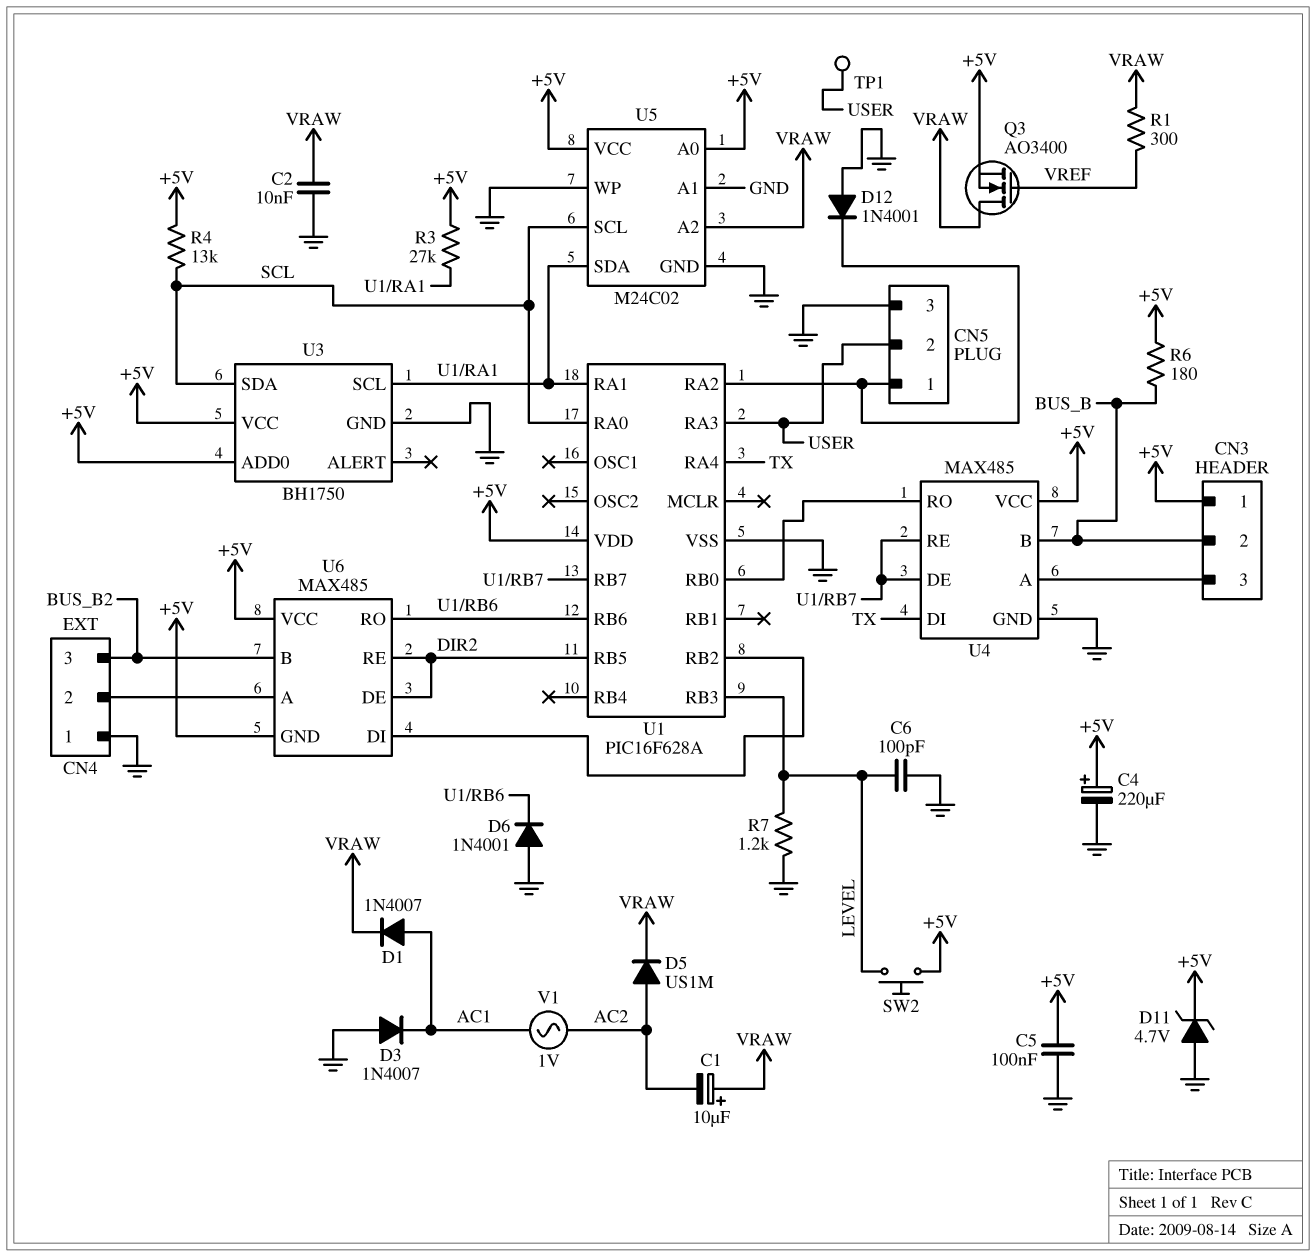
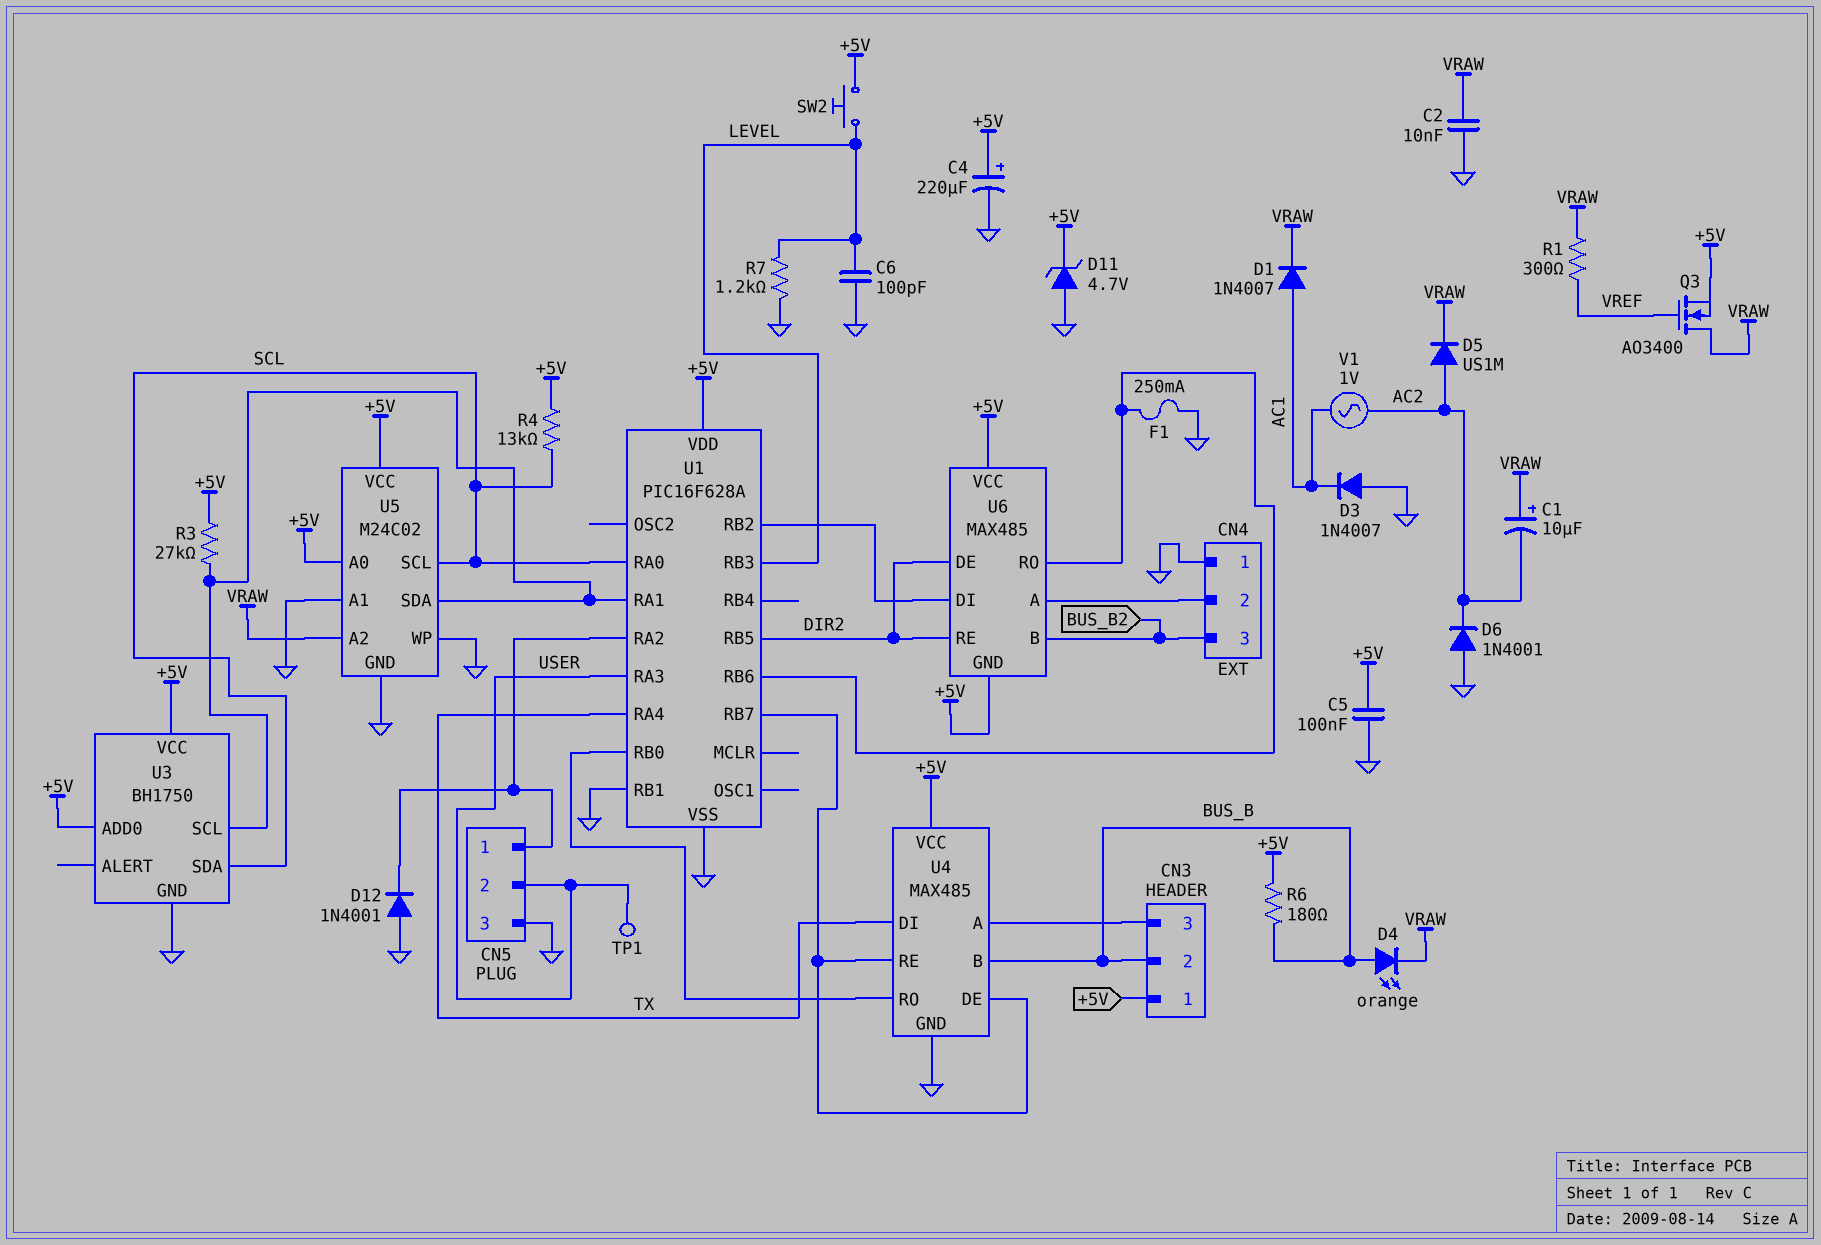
D4: none -> LED orange (A BUS_B, K VRAW)
D6: diode 1N4001 (A GND, K U1/RB6) -> diode 1N4001 (A GND, K AC2)
F1: none -> 250mA (GND, U1/RB6)
U1 pin RB1: none -> GND

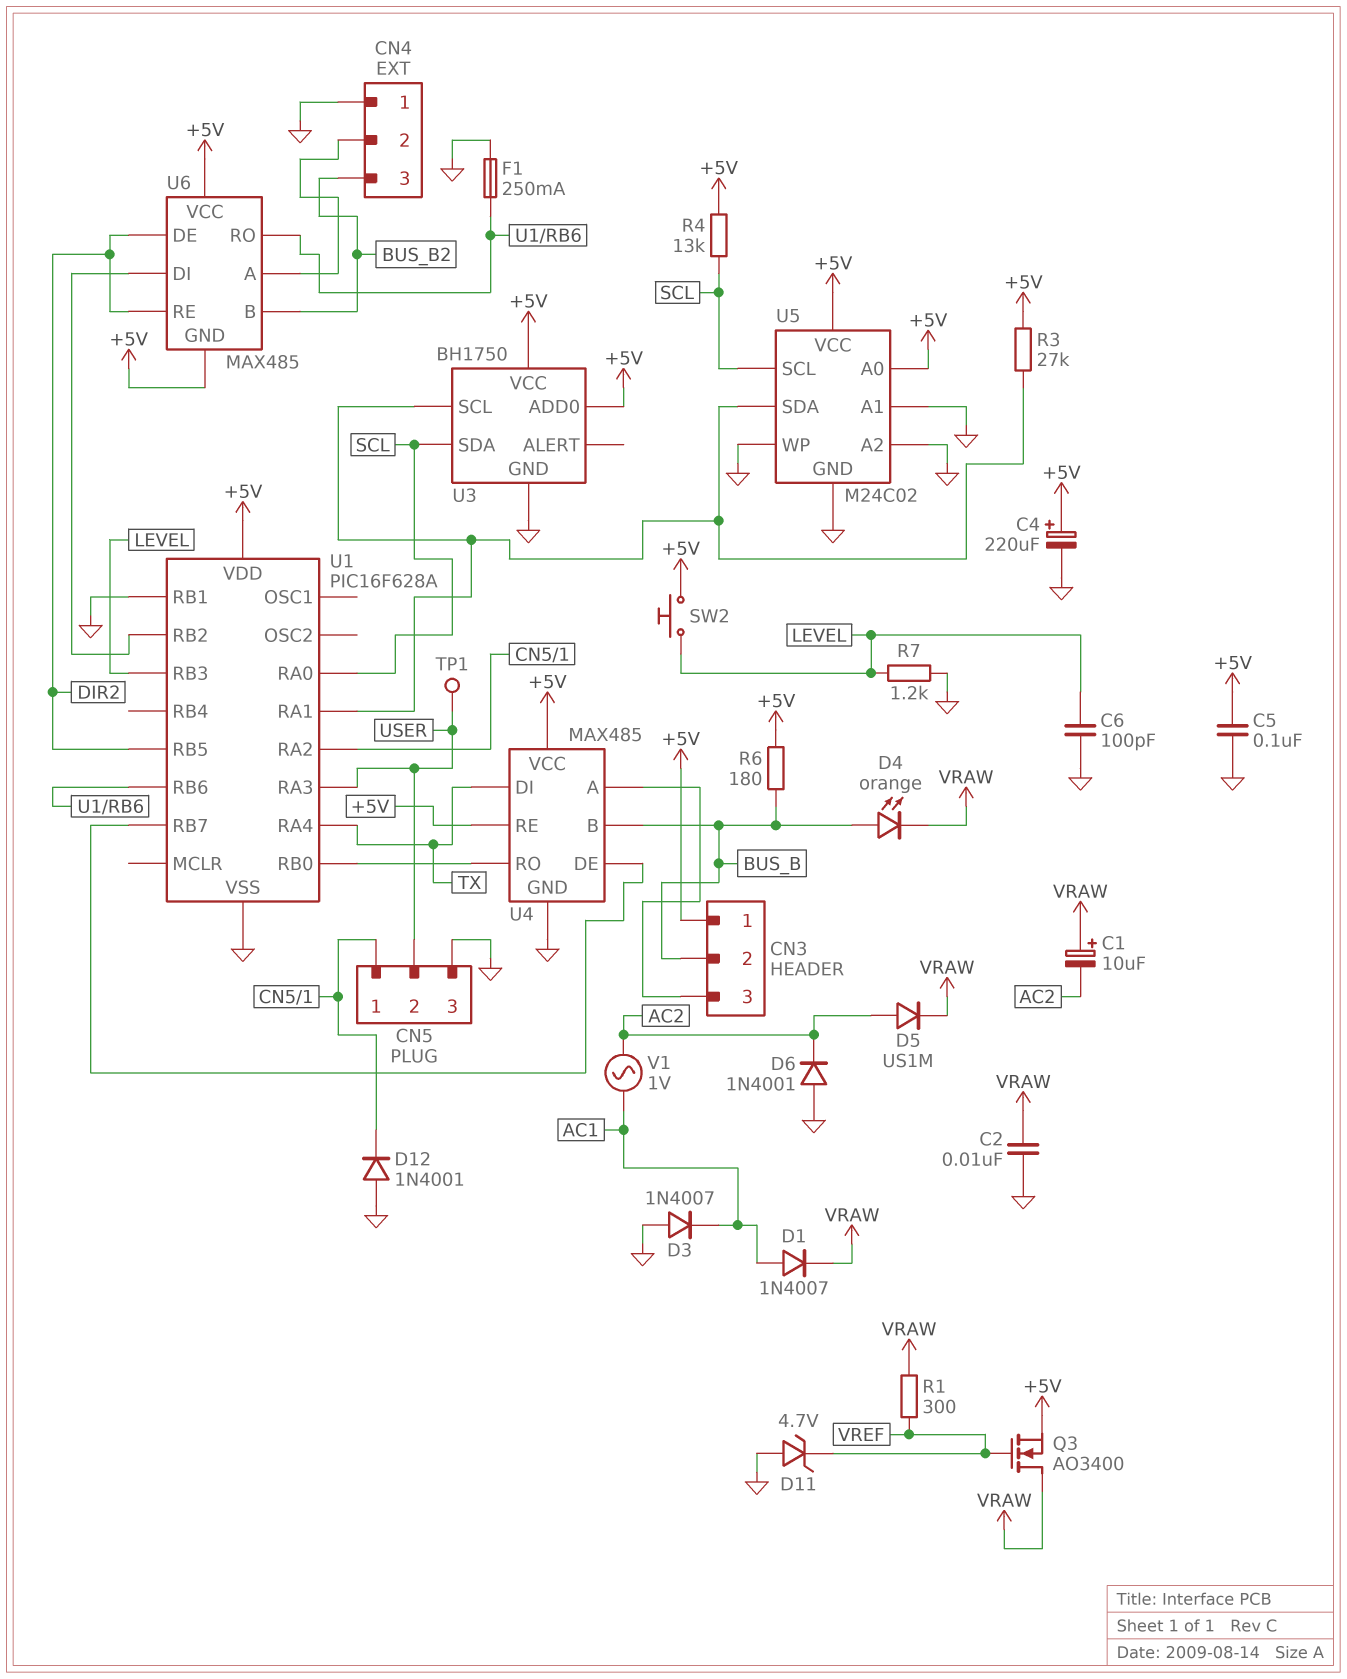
D11: zener 4.7V (A GND, K +5V) -> zener 4.7V (A GND, K VREF)
U4 pin RE: U1/RB7 -> +5V
U5 pin A2: VRAW -> GND

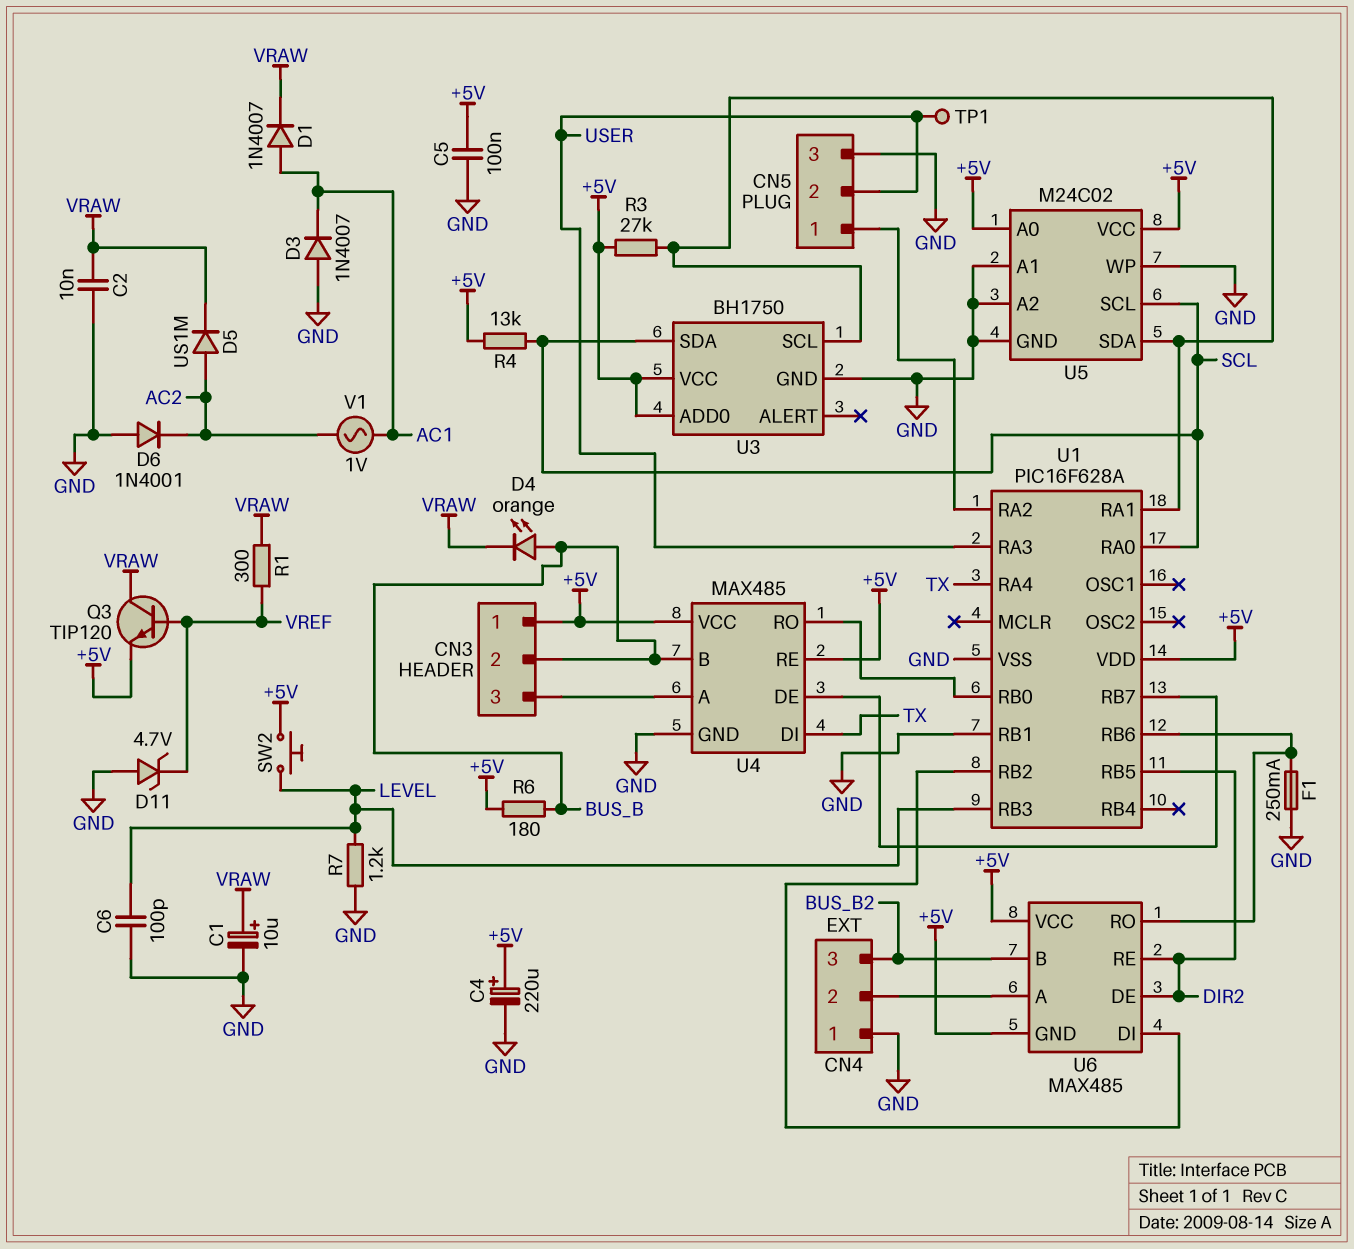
C1: 10uF (plus VRAW, minus AC2) -> 10uF (plus VRAW, minus GND)
D12: diode 1N4001 (A GND, K CN5/1) -> none
Q3: NMOS AO3400 (G VREF, D VRAW, S +5V) -> NPN TIP120 (B VREF, C VRAW, E +5V)

